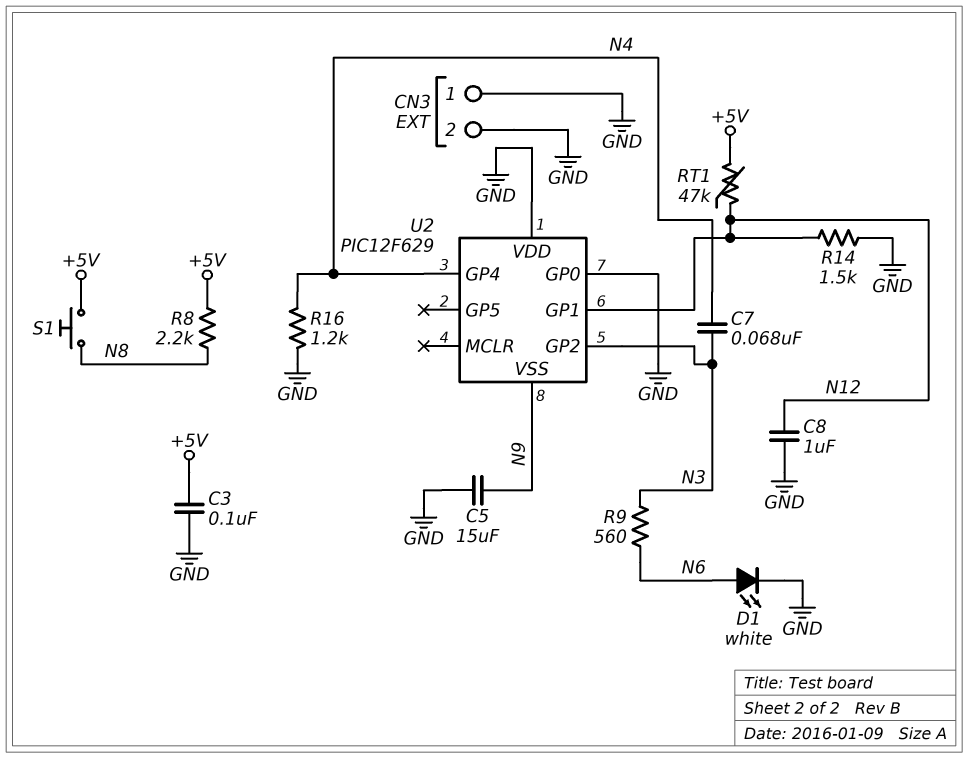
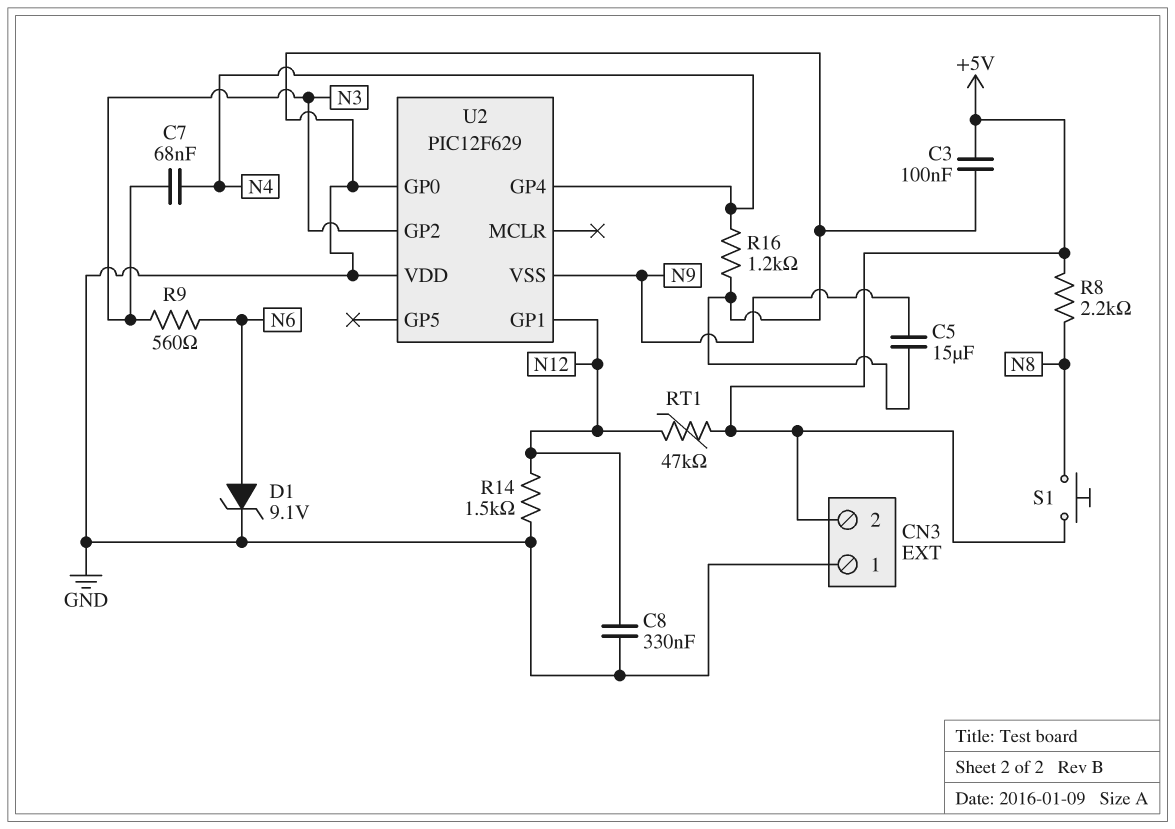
C8: 1uF (GND, N12) -> 330nF (GND, N12)
CN3 pin 2: GND -> +5V
D1: LED white (A N6, K GND) -> zener 9.1V (A N6, K GND)

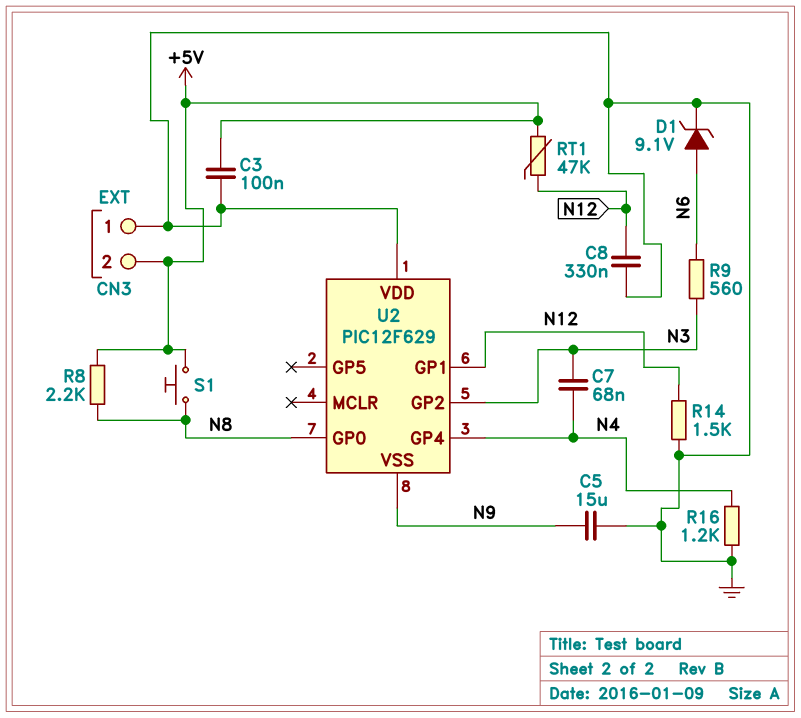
U2 pin GP0: GND -> N8

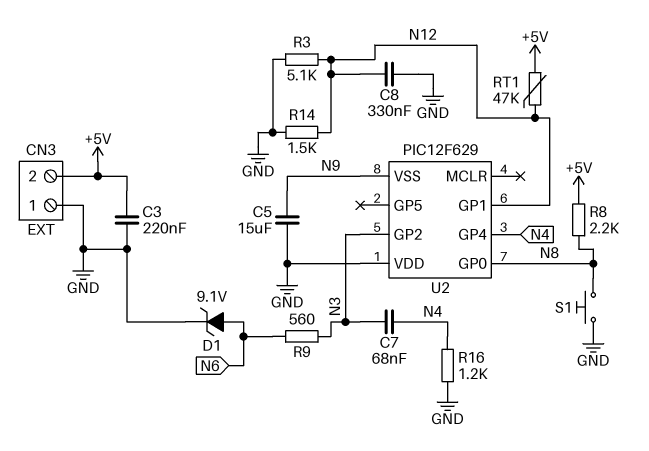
C3: 100nF (+5V, GND) -> 220nF (+5V, GND)
R3: none -> 5.1k (GND, N12)
S1: button (+5V, N8) -> button (GND, N8)

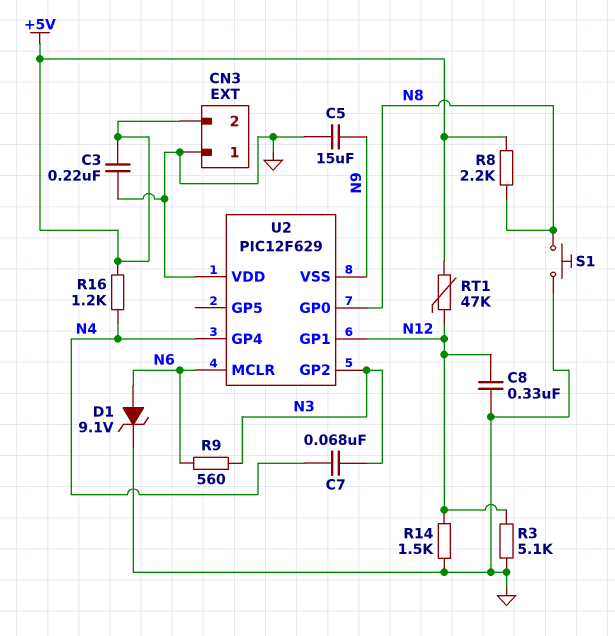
R16: 1.2k (GND, N4) -> 1.2k (+5V, N4)
U2 pin MCLR: none -> N6

